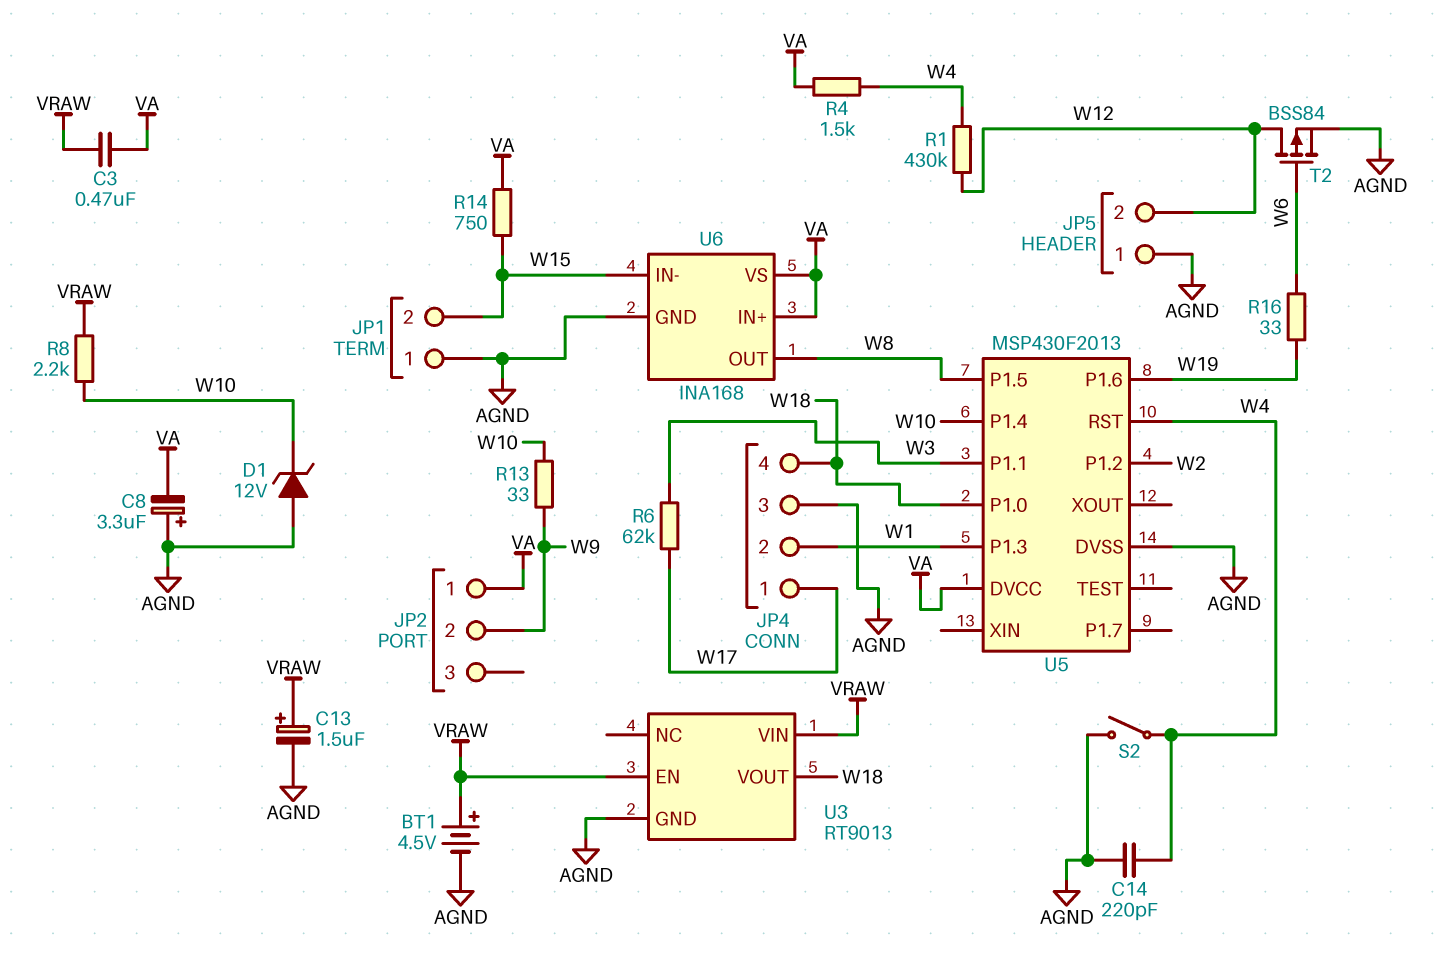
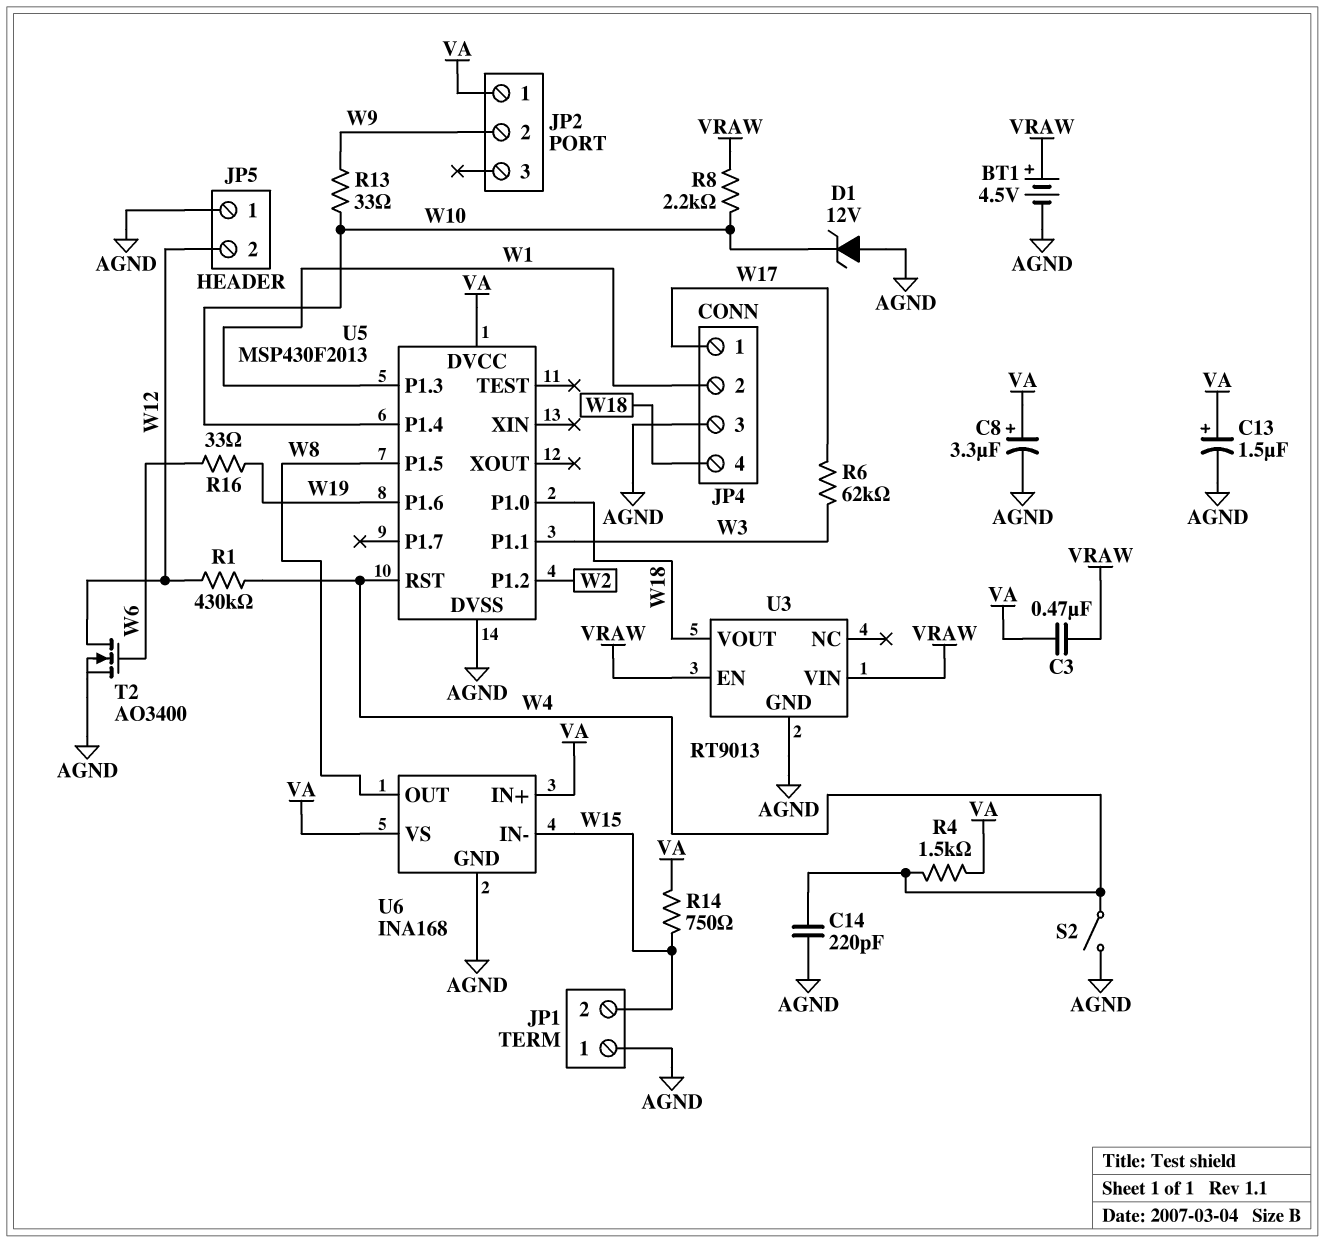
C8: 3.3uF (plus AGND, minus VA) -> 3.3uF (plus VA, minus AGND)
C13: 1.5uF (plus VRAW, minus AGND) -> 1.5uF (plus VA, minus AGND)
T2: PMOS BSS84 (G W6, D W12, S AGND) -> NMOS AO3400 (G W6, D W12, S AGND)

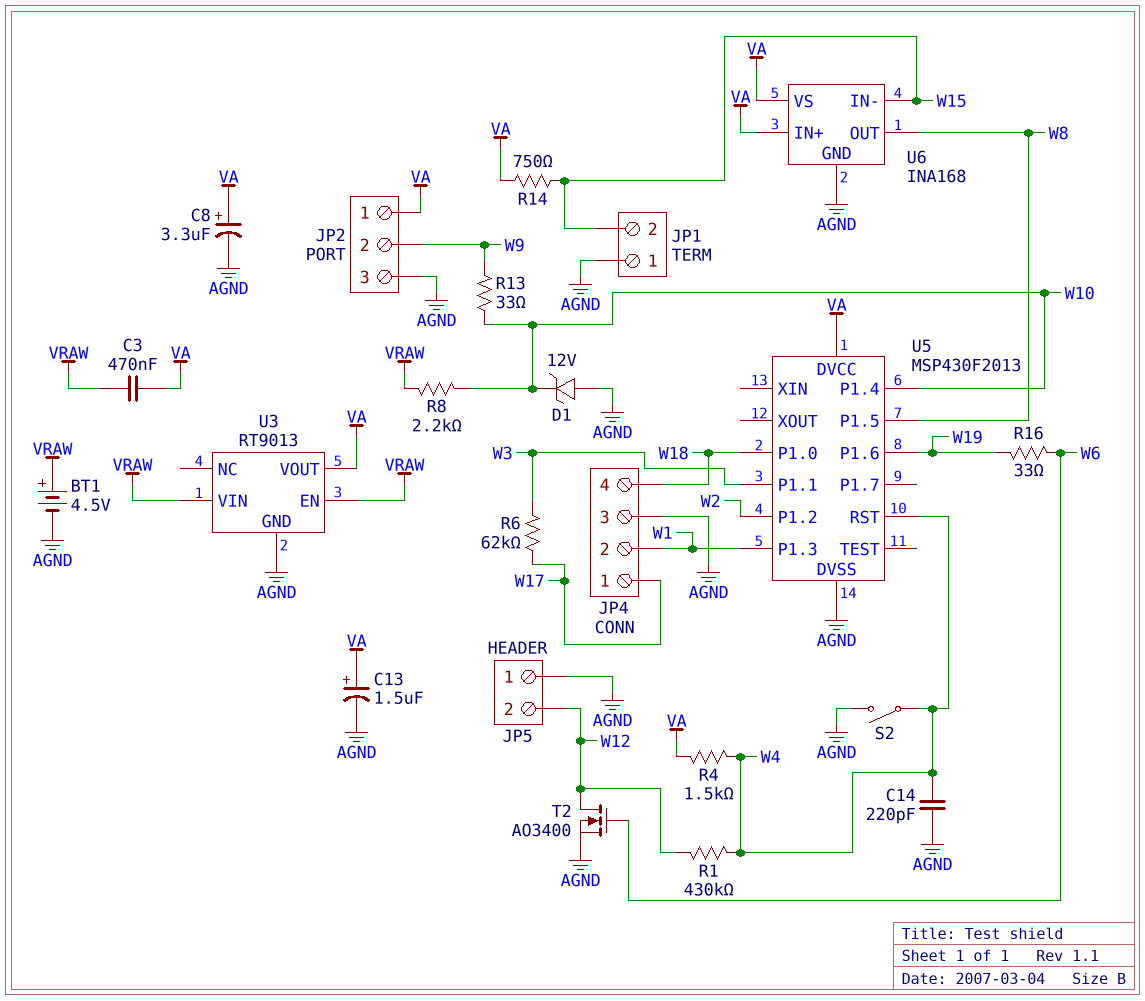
JP2 pin 3: none -> AGND
U3 pin VOUT: W18 -> VA

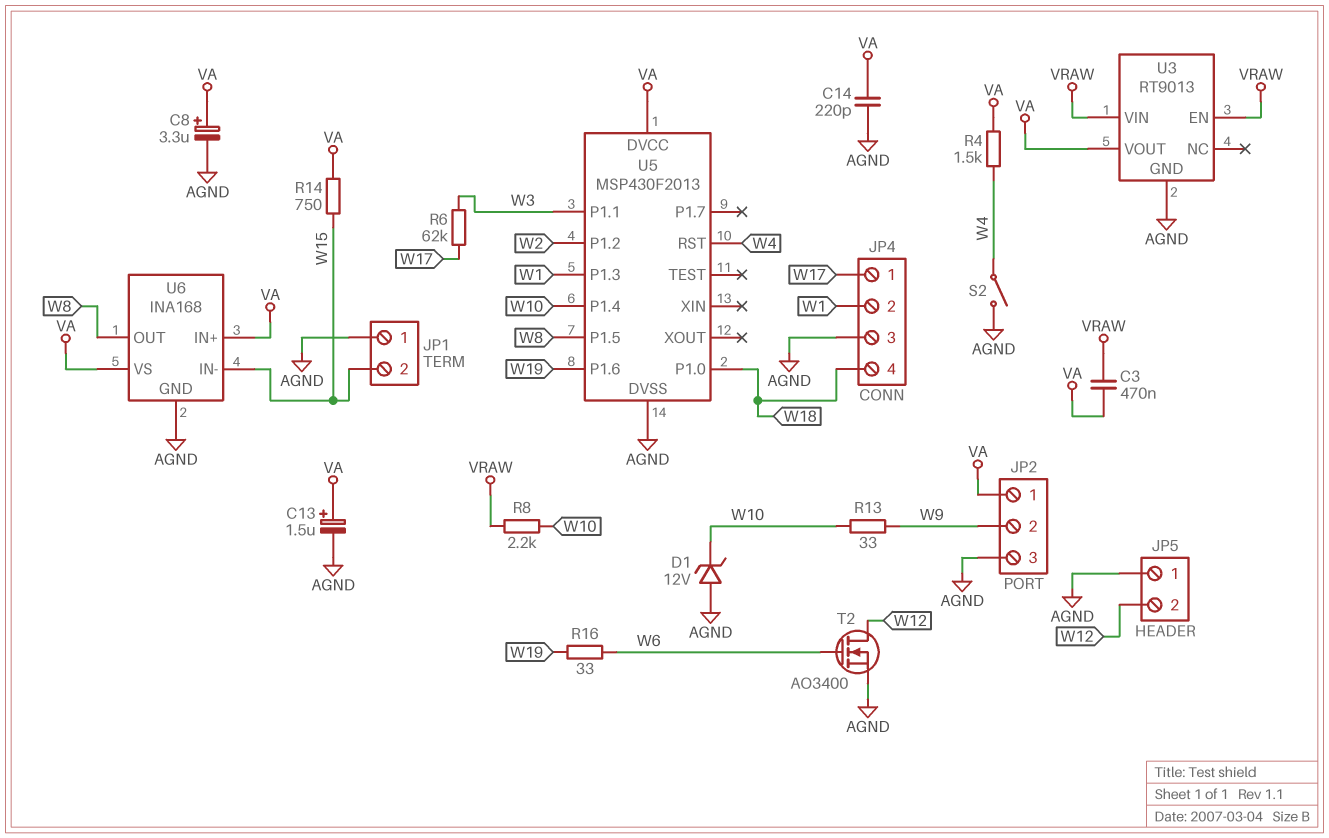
BT1: 4.5V (plus VRAW, minus AGND) -> none
C14: 220pF (AGND, W4) -> 220pF (AGND, VA)
R1: 430k (W4, W12) -> none

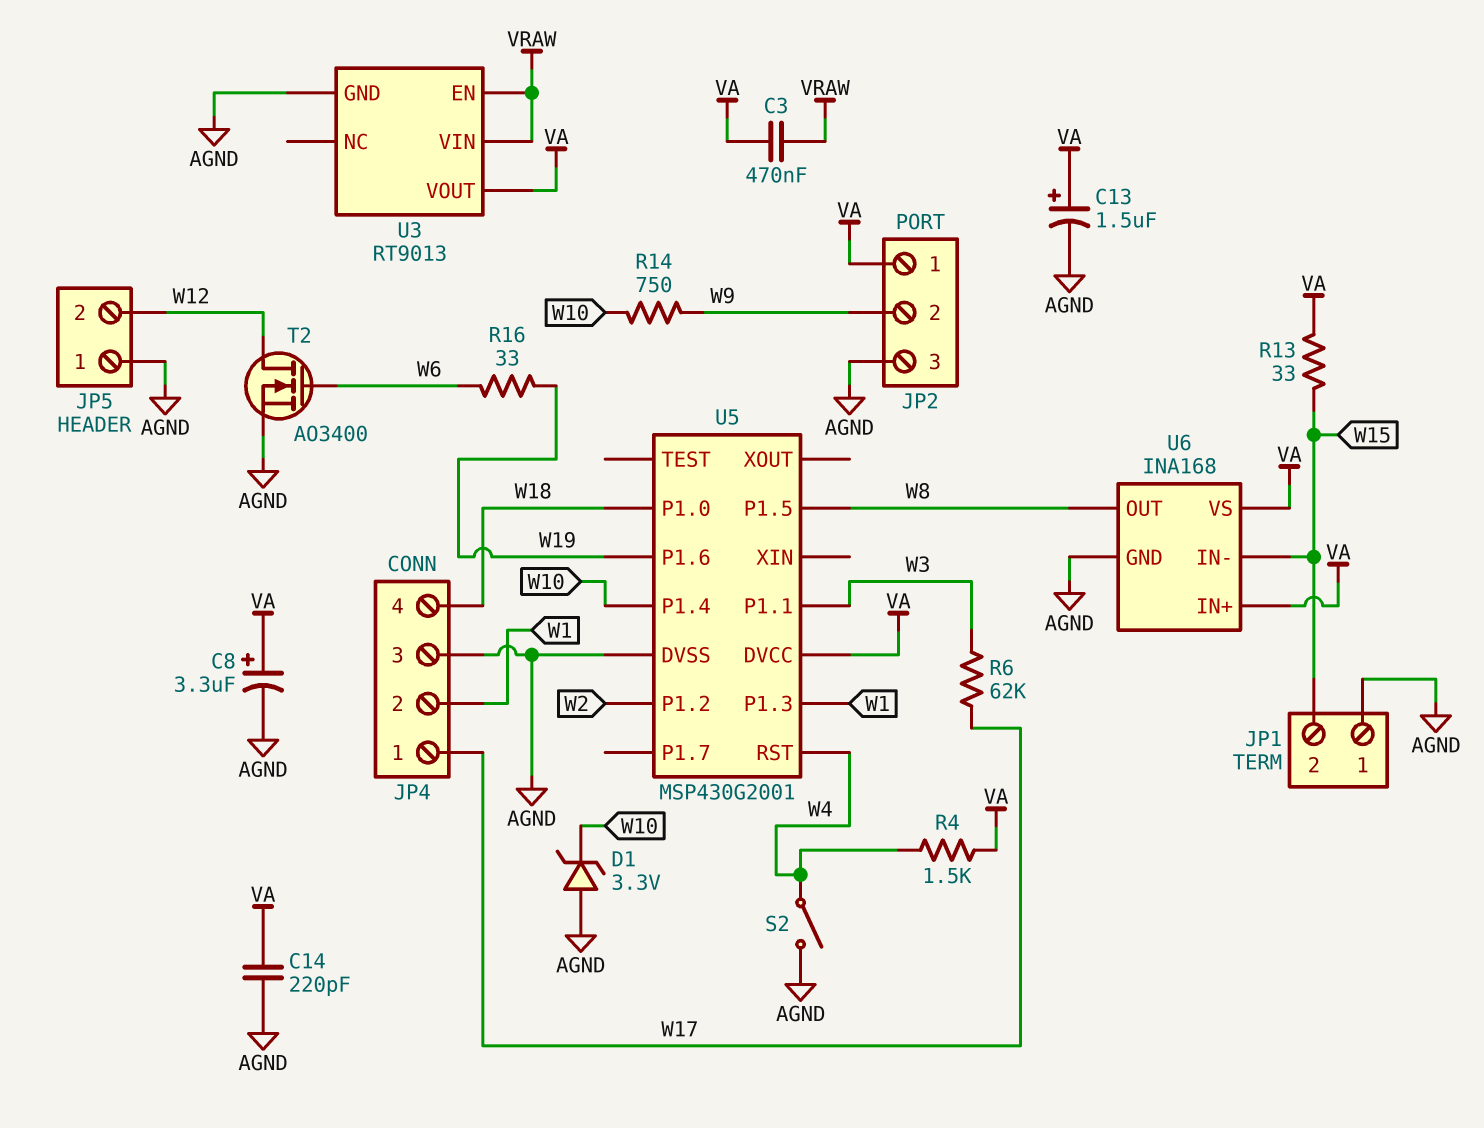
D1: zener 12V (A AGND, K W10) -> zener 3.3V (A AGND, K W10)
R8: 2.2k (VRAW, W10) -> none
R13: 33 (W9, W10) -> 33 (VA, W15)
R14: 750 (VA, W15) -> 750 (W9, W10)
U5: MSP430F2013 -> MSP430G2001

